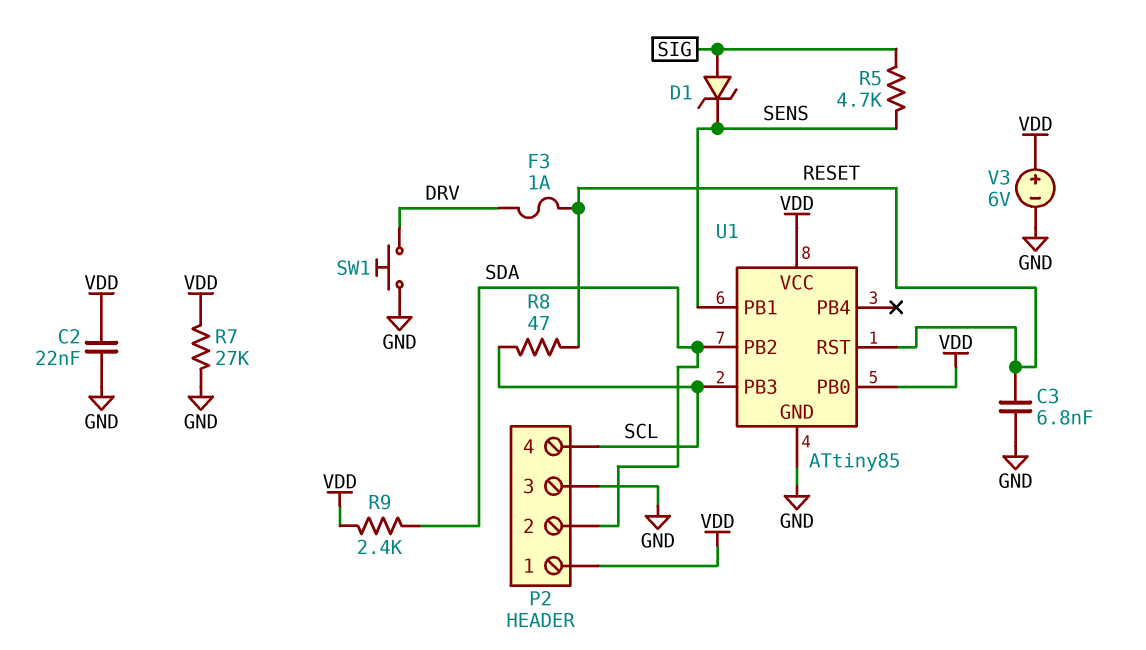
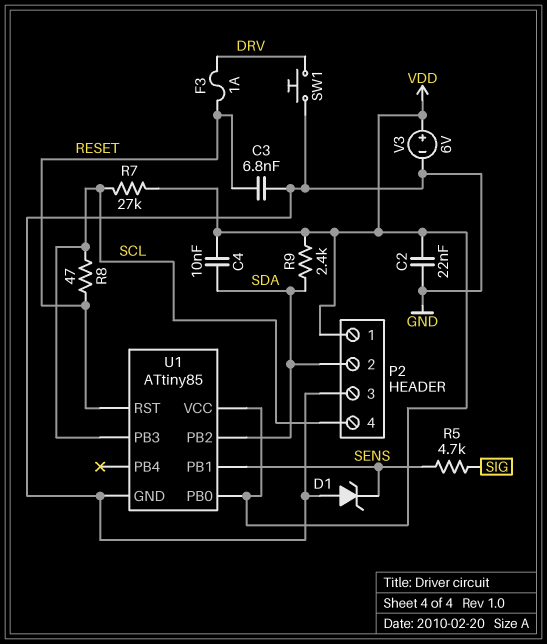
C4: none -> 10nF (SDA, VDD)
D1: zener (A SIG, K SENS) -> zener (A GND, K SENS)
R7: 27k (GND, VDD) -> 27k (SCL, VDD)

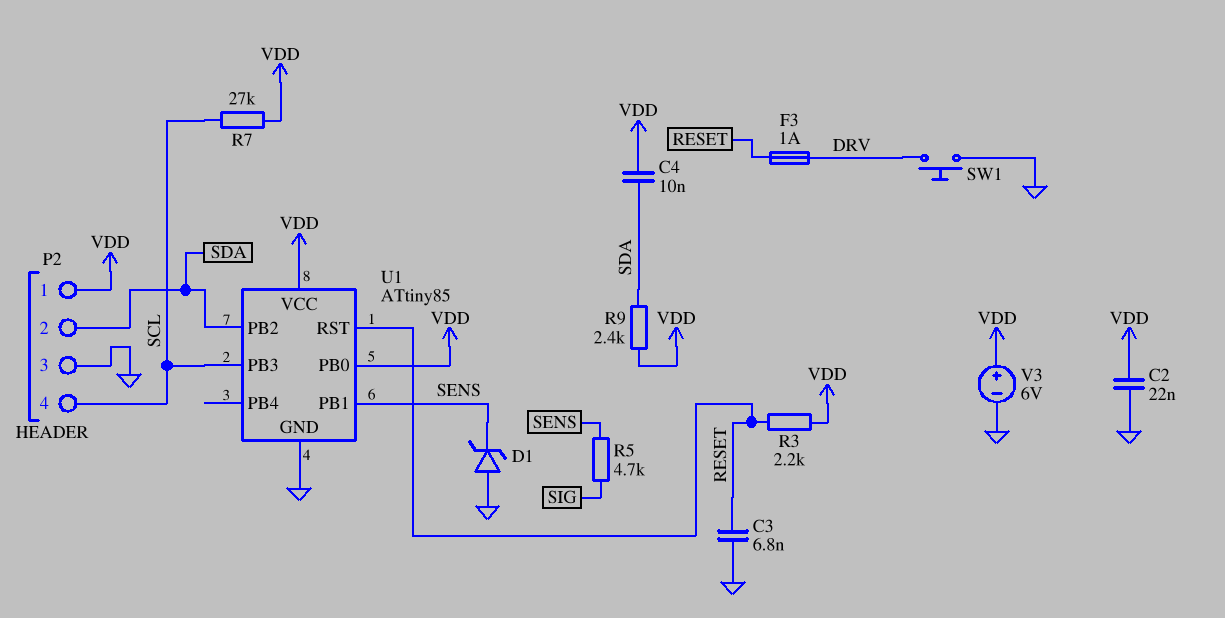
R3: none -> 2.2k (RESET, VDD)
R8: 47 (RESET, SCL) -> none

